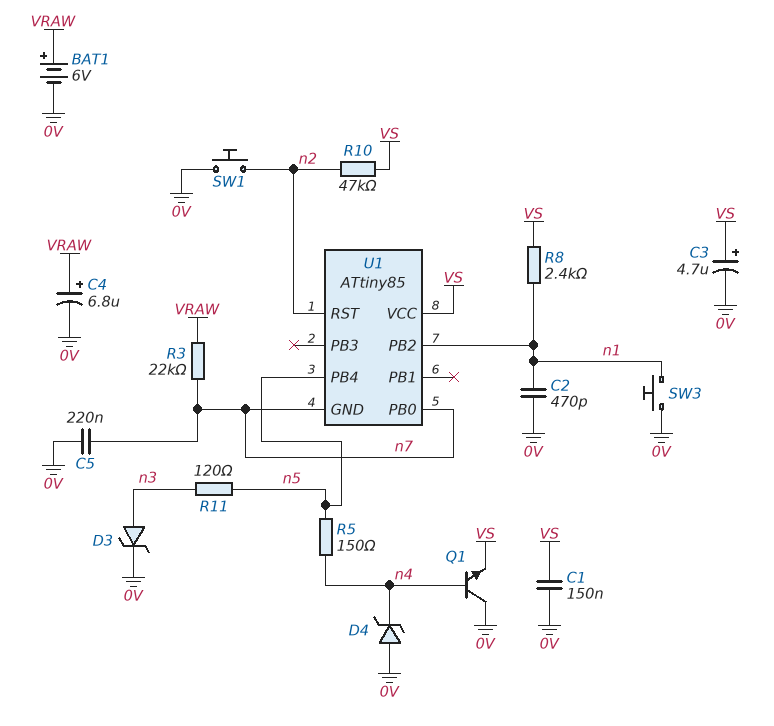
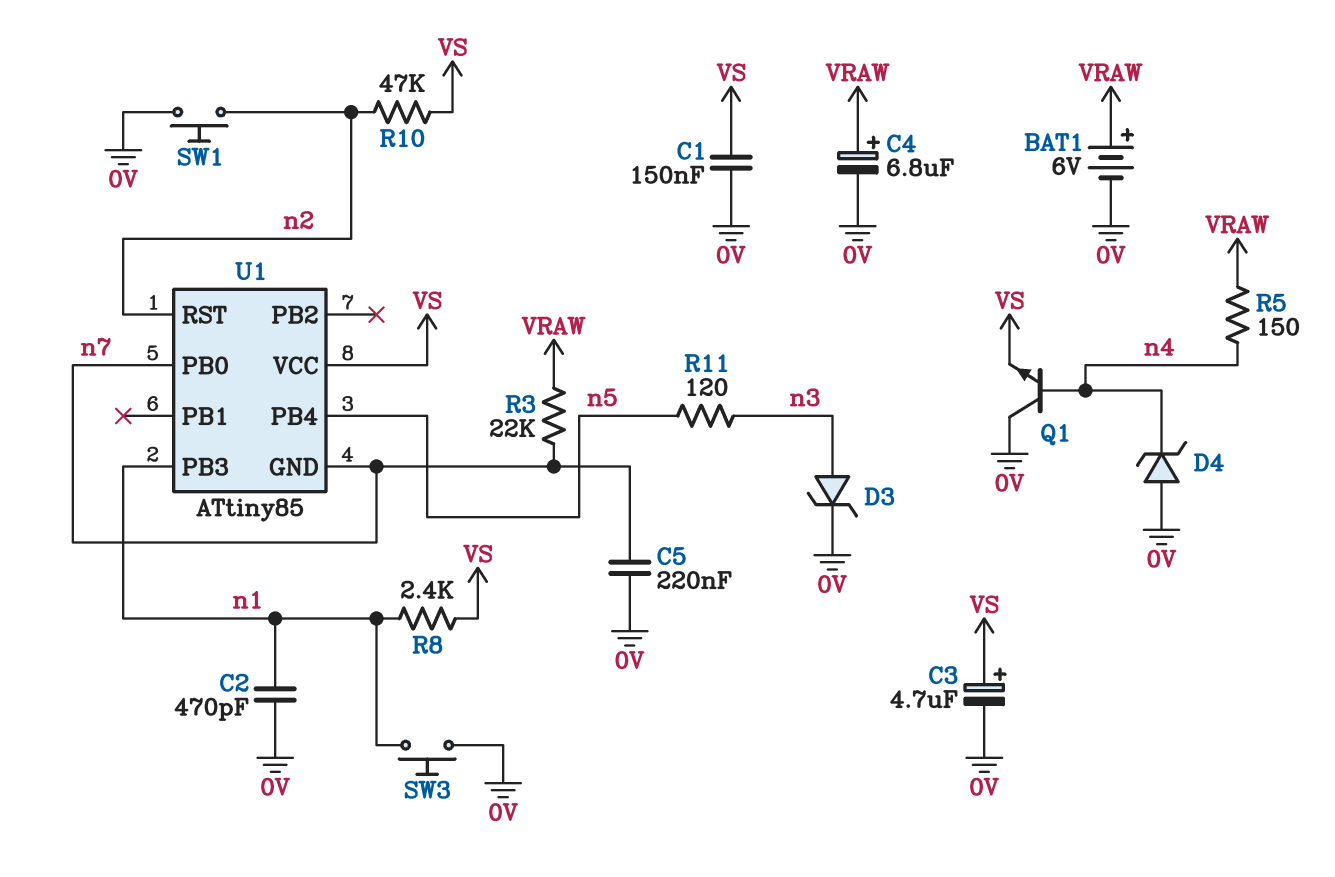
R5: 150 (n4, n5) -> 150 (VRAW, n4)
U1 pin PB2: n1 -> none
U1 pin PB3: none -> n1

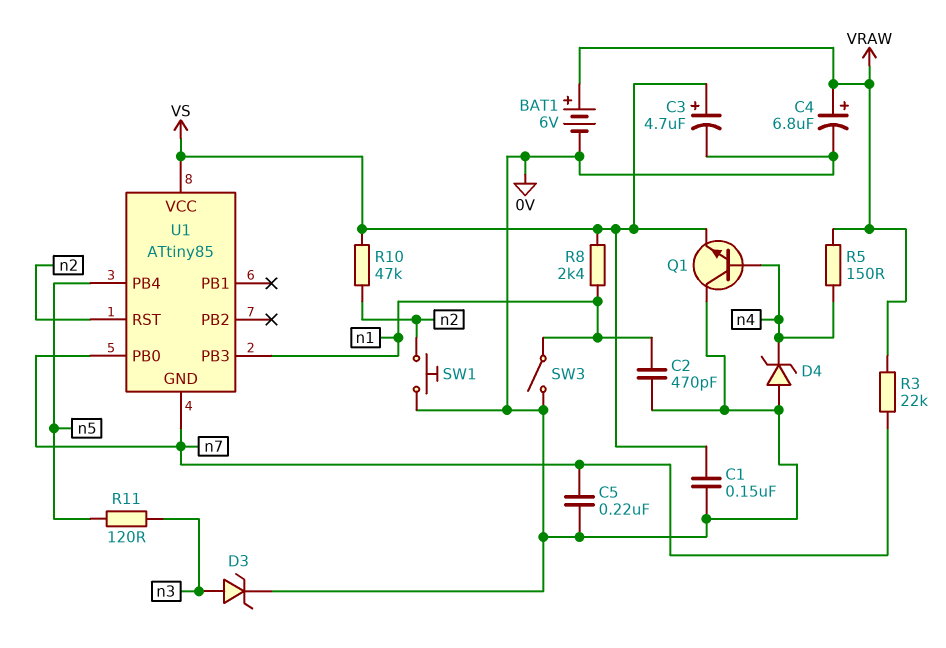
SW3: button (0V, n1) -> switch (0V, n1)

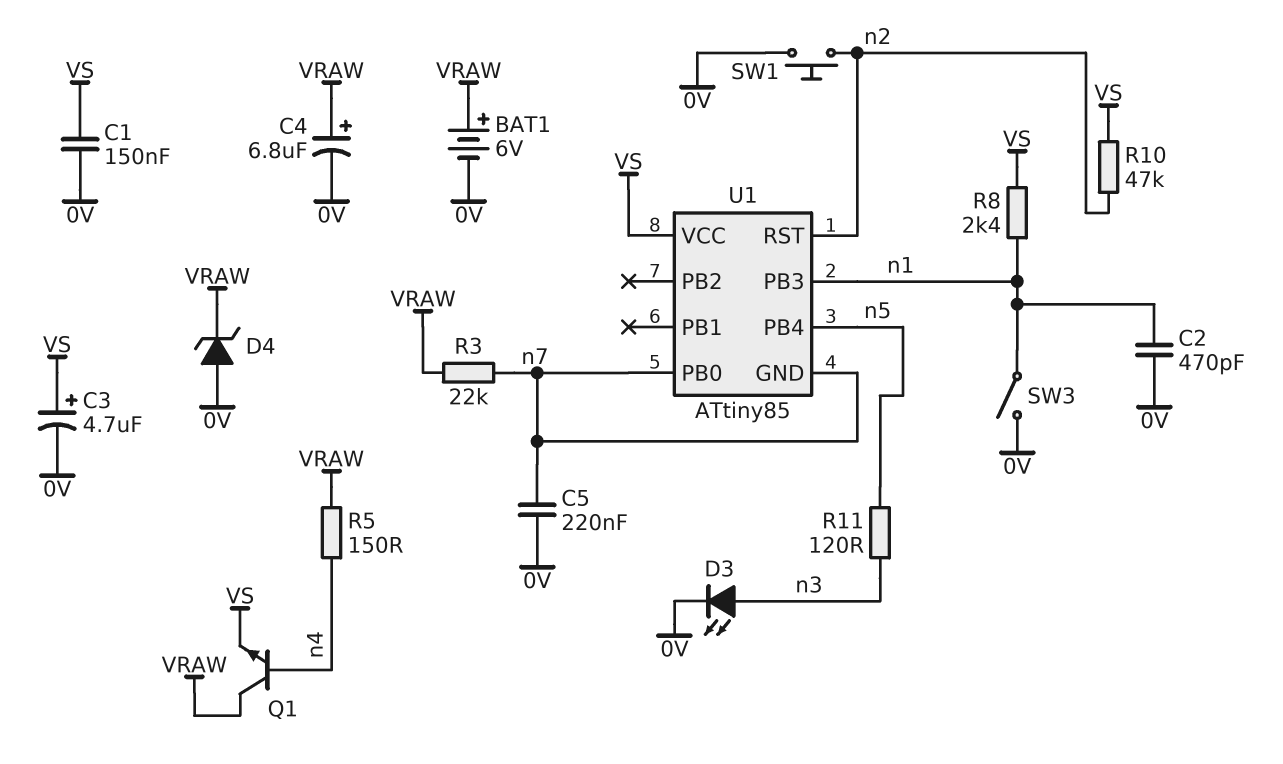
D3: zener (A n3, K 0V) -> LED (A n3, K 0V)
D4: zener (A 0V, K n4) -> zener (A 0V, K VRAW)
Q1: NPN (B n4, C 0V, E VS) -> NPN (B n4, C VRAW, E VS)

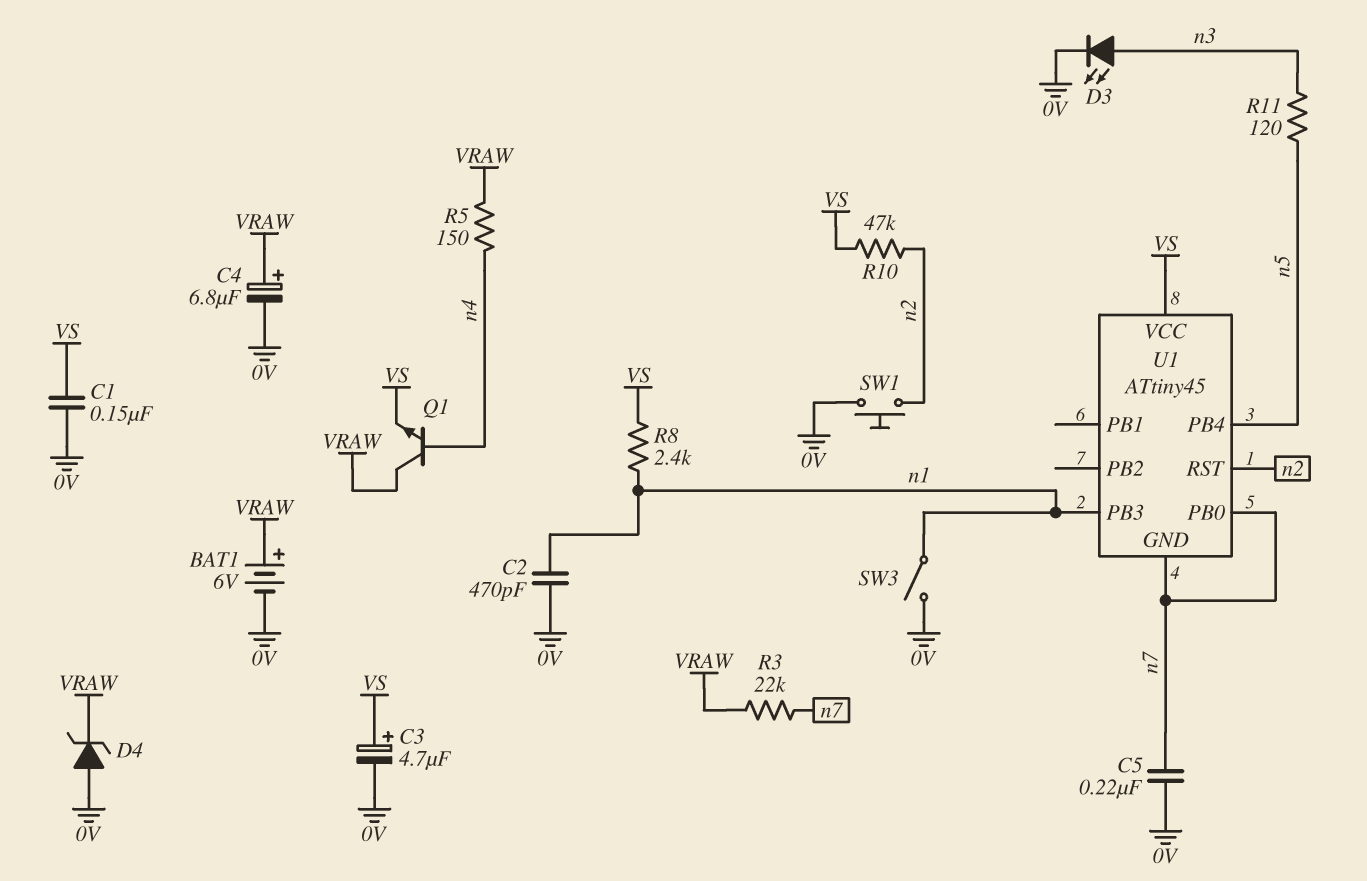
U1: ATtiny85 -> ATtiny45

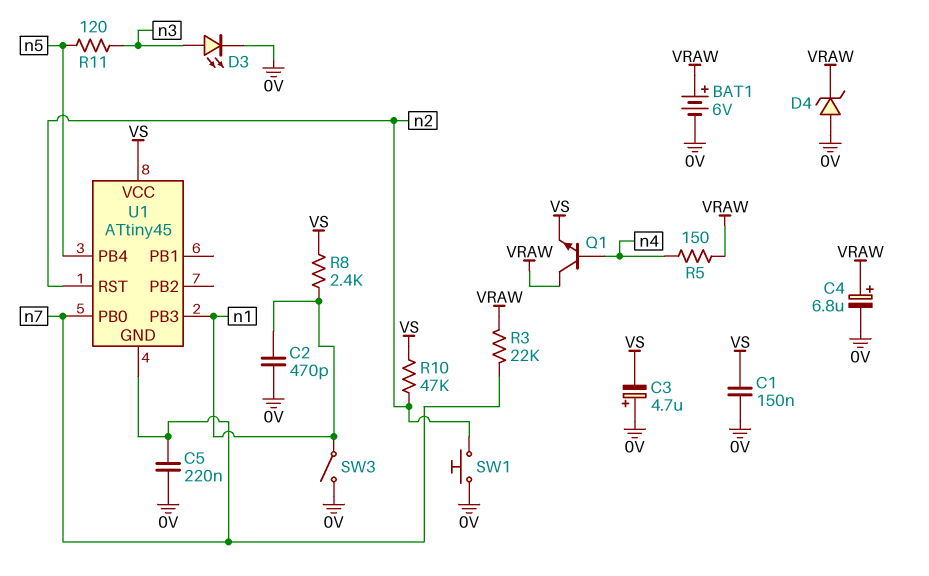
C3: 4.7uF (plus VS, minus 0V) -> 4.7uF (plus 0V, minus VS)

